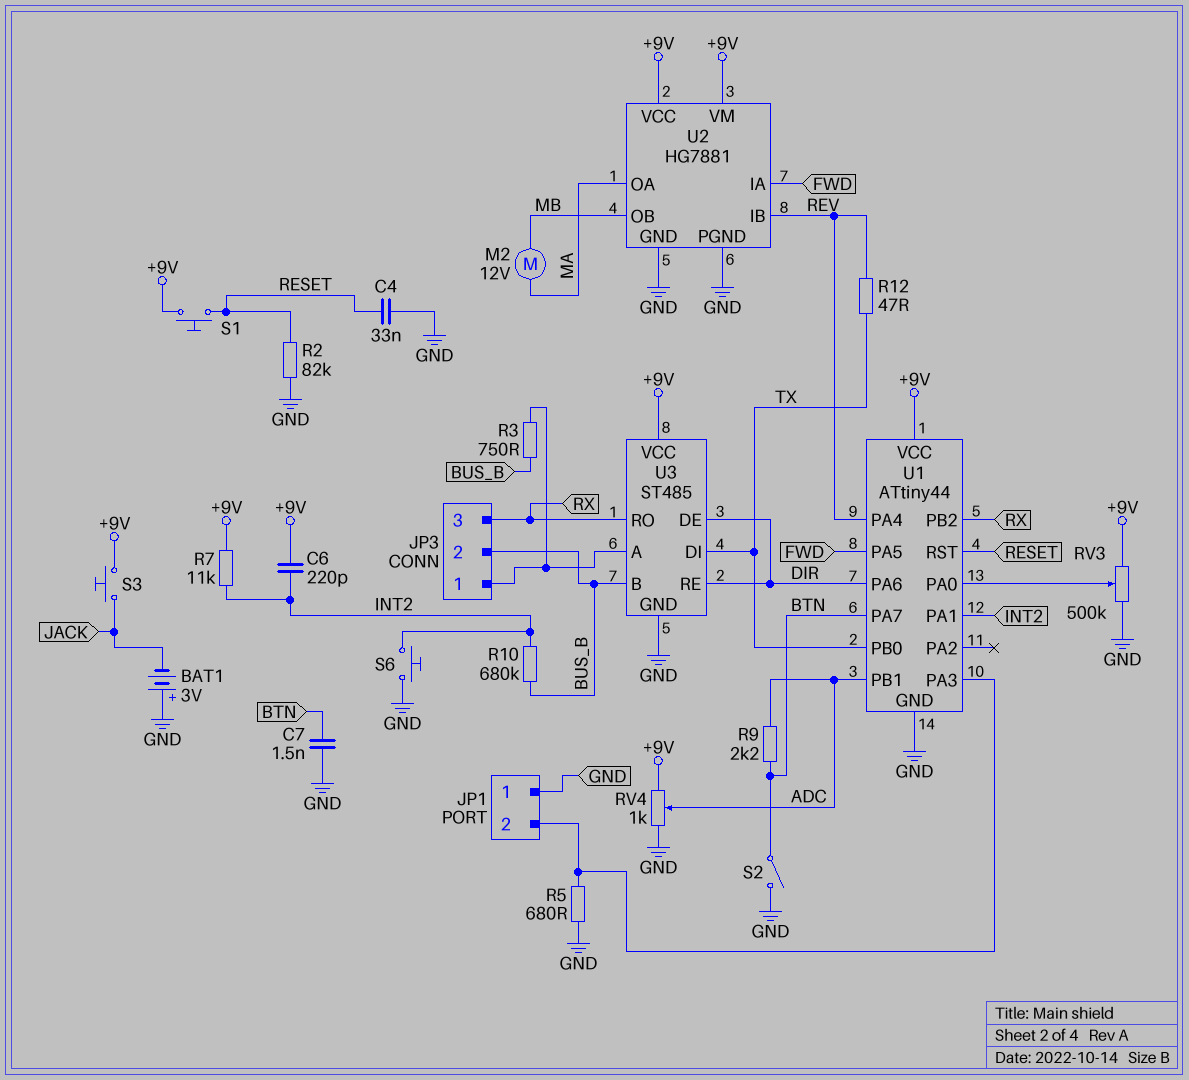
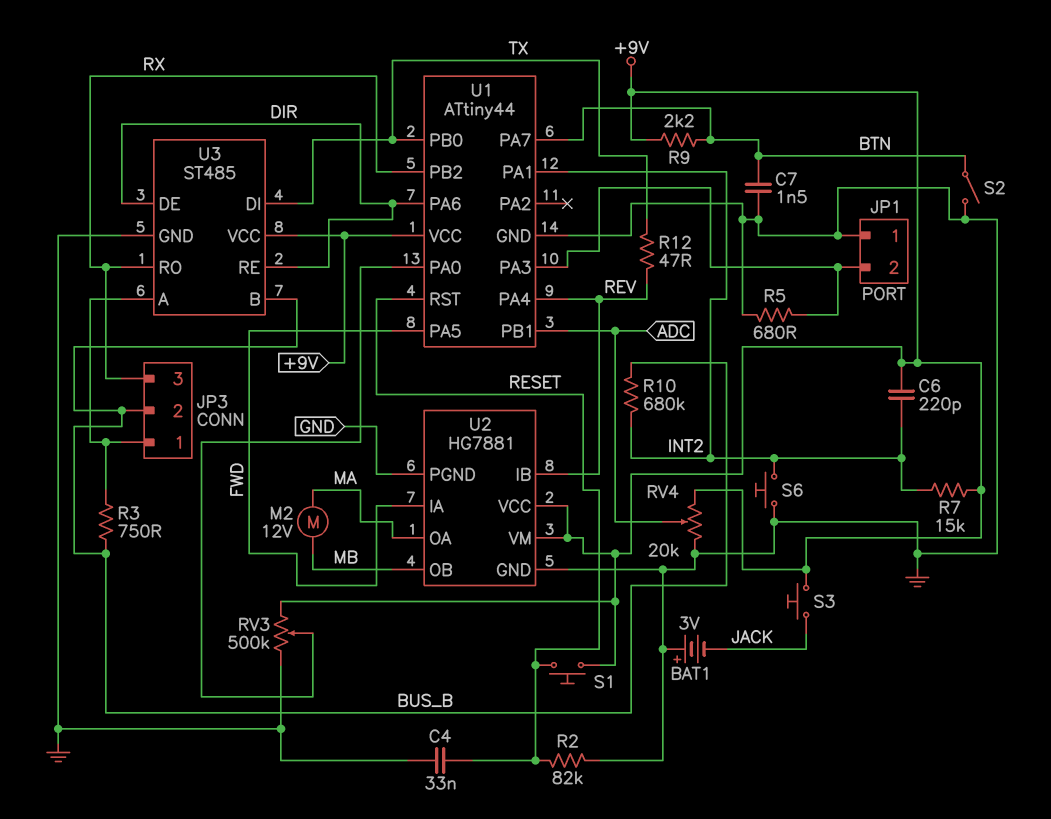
R7: 11k (+9V, INT2) -> 15k (+9V, INT2)
R9: 2.2k (ADC, BTN) -> 2.2k (+9V, BTN)
RV4: 1k (+9V, GND, wiper ADC) -> 20k (+9V, GND, wiper ADC)

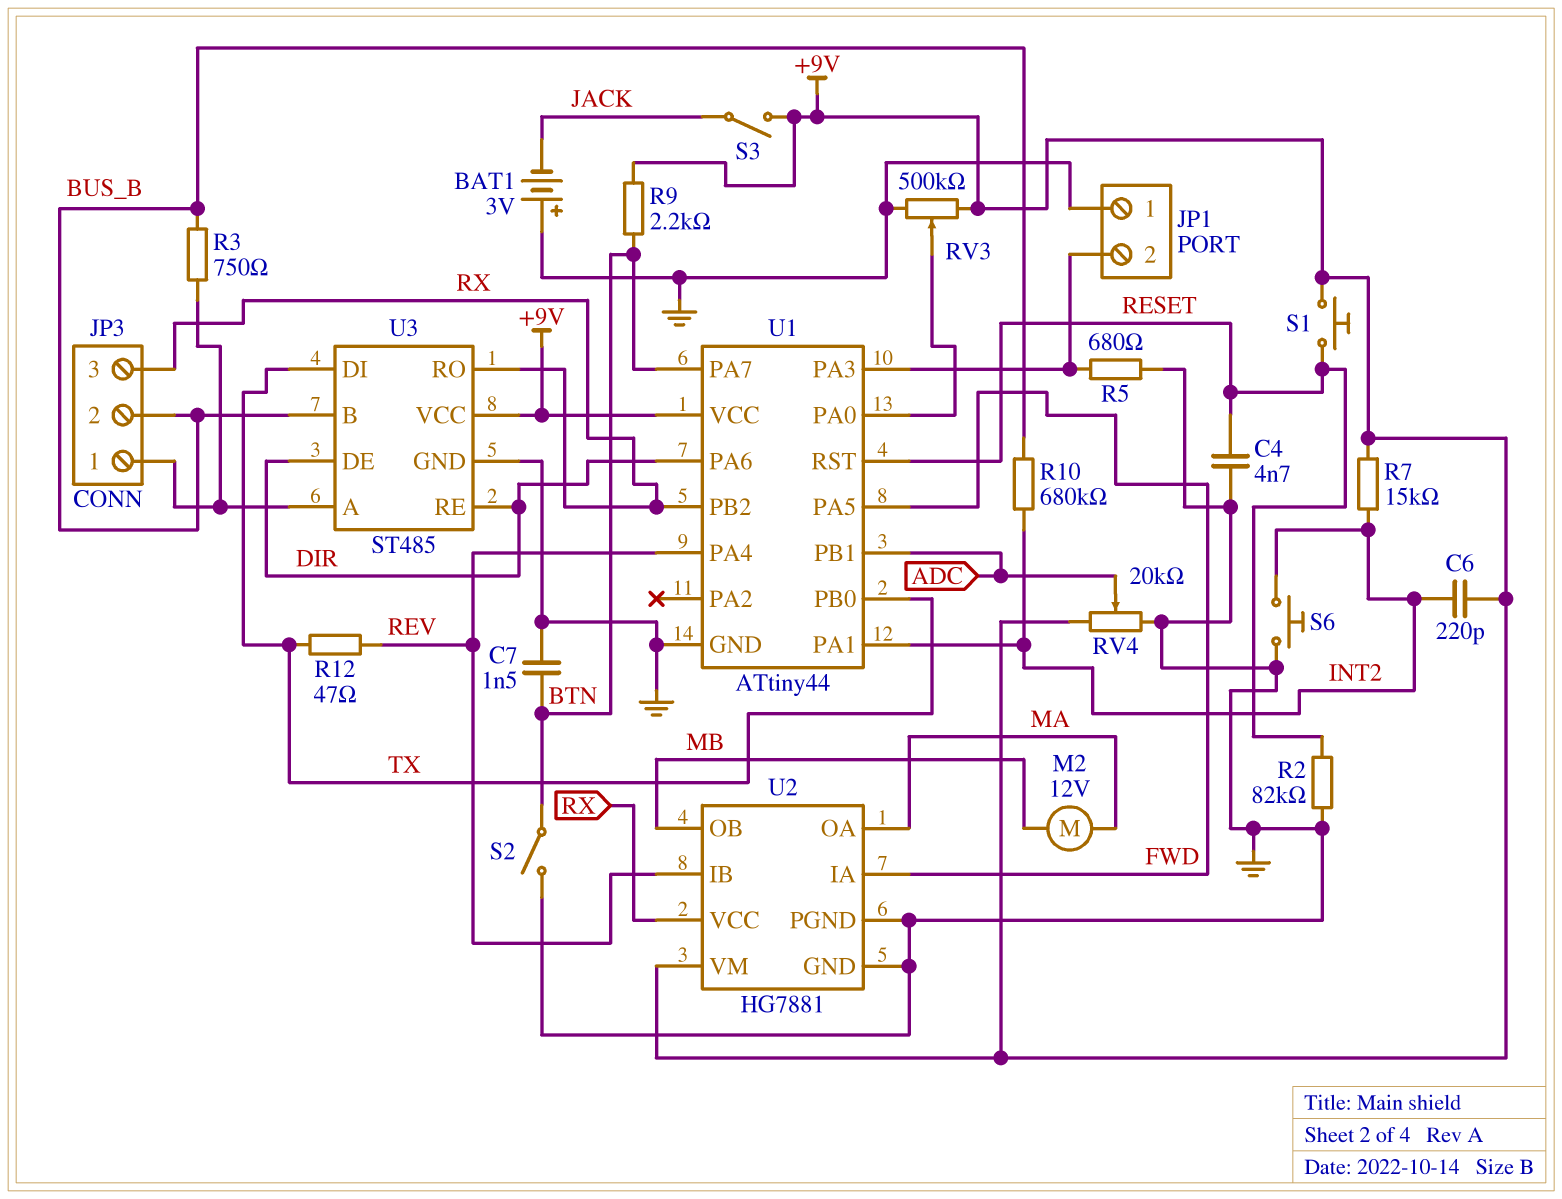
C4: 33nF (GND, RESET) -> 4.7nF (GND, RESET)
S3: button (+9V, JACK) -> switch (+9V, JACK)
U2 pin VCC: +9V -> RX

